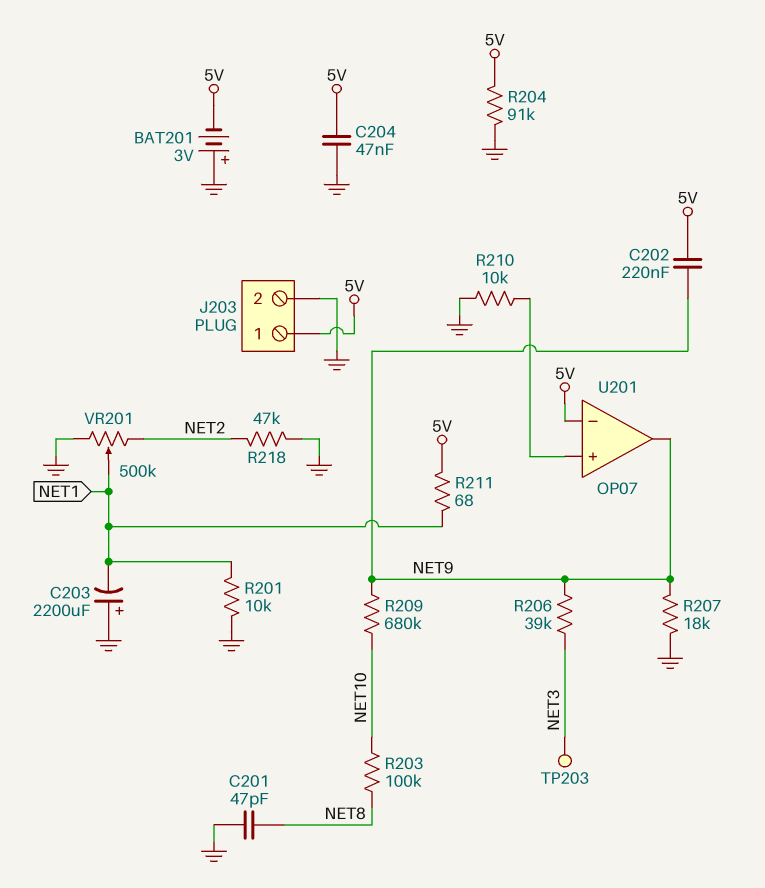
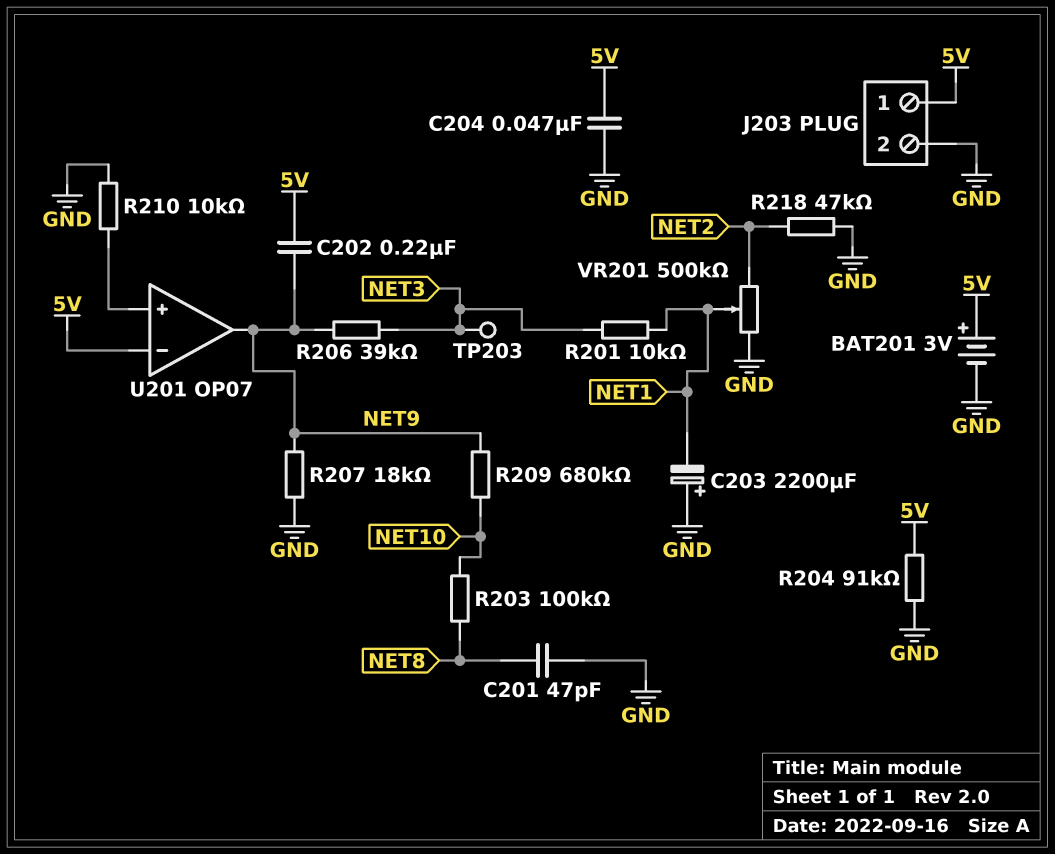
BAT201: 3V (plus GND, minus 5V) -> 3V (plus 5V, minus GND)
R201: 10k (GND, NET1) -> 10k (NET1, NET3)
R211: 68 (5V, NET1) -> none

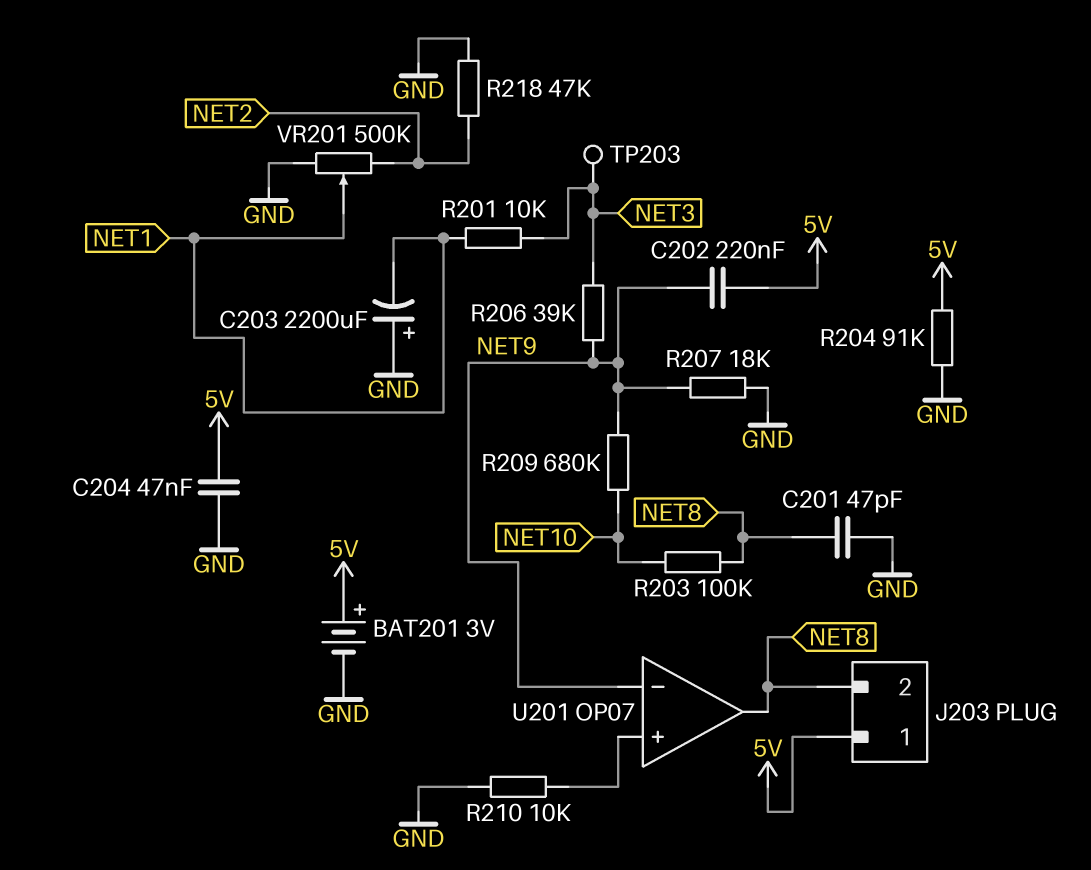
J203 pin 2: GND -> NET8
U201 pin in-: 5V -> NET9
U201 pin out: NET9 -> NET8

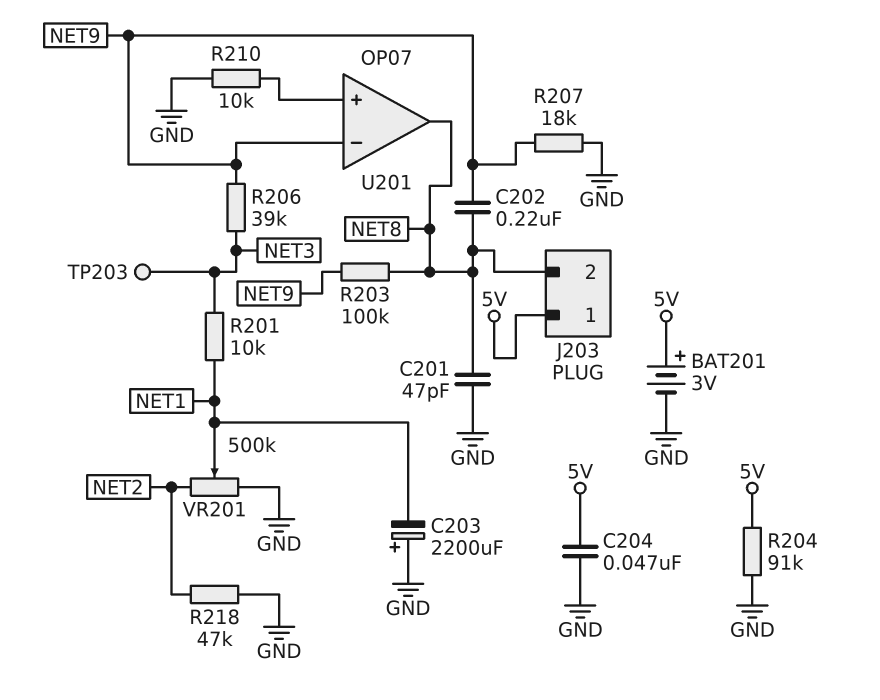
C202: 220nF (5V, NET9) -> 220nF (NET8, NET9)
R203: 100k (NET8, NET10) -> 100k (NET8, NET9)
R209: 680k (NET9, NET10) -> none

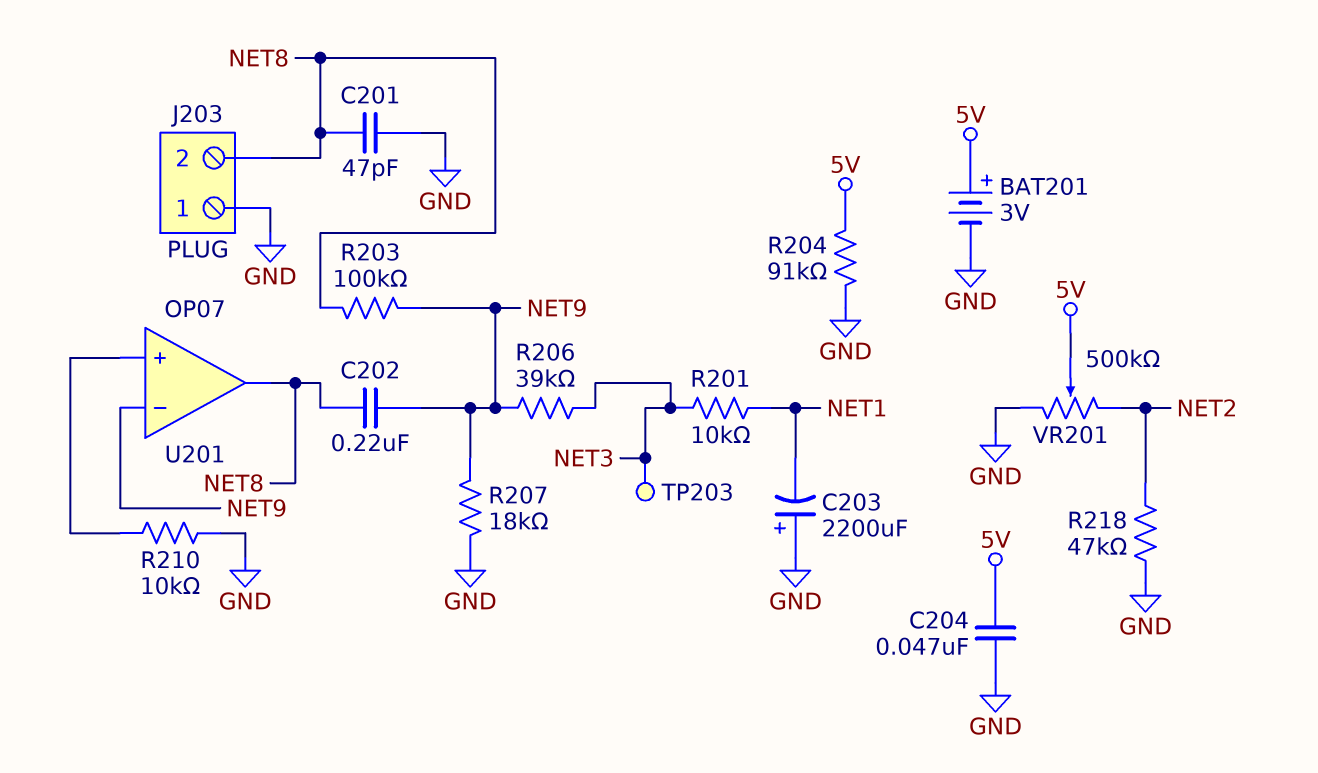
J203 pin 1: 5V -> GND
VR201: 500k (GND, NET2, wiper NET1) -> 500k (GND, NET2, wiper 5V)

